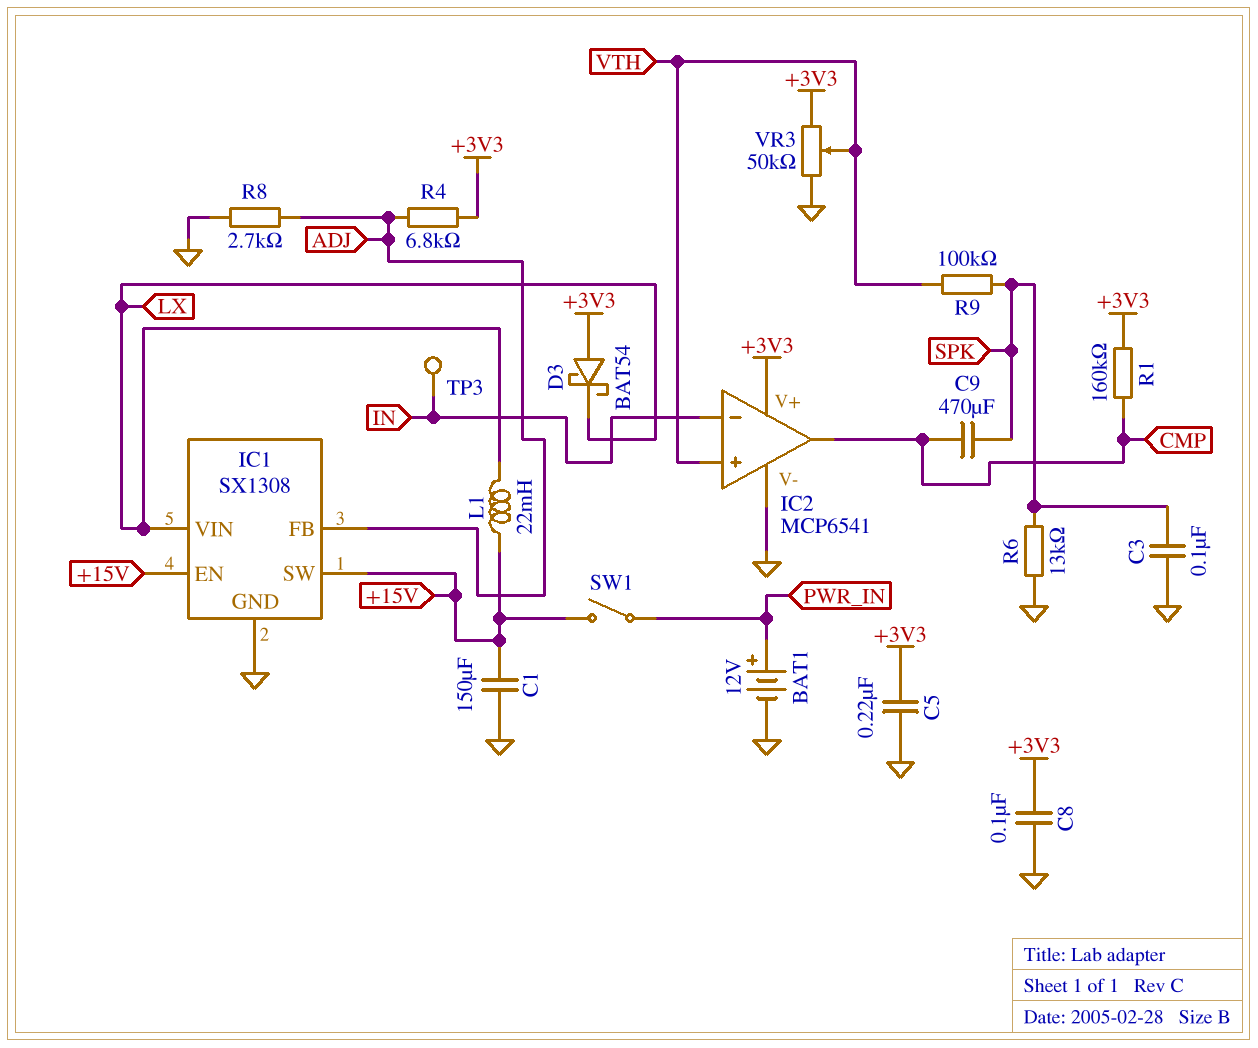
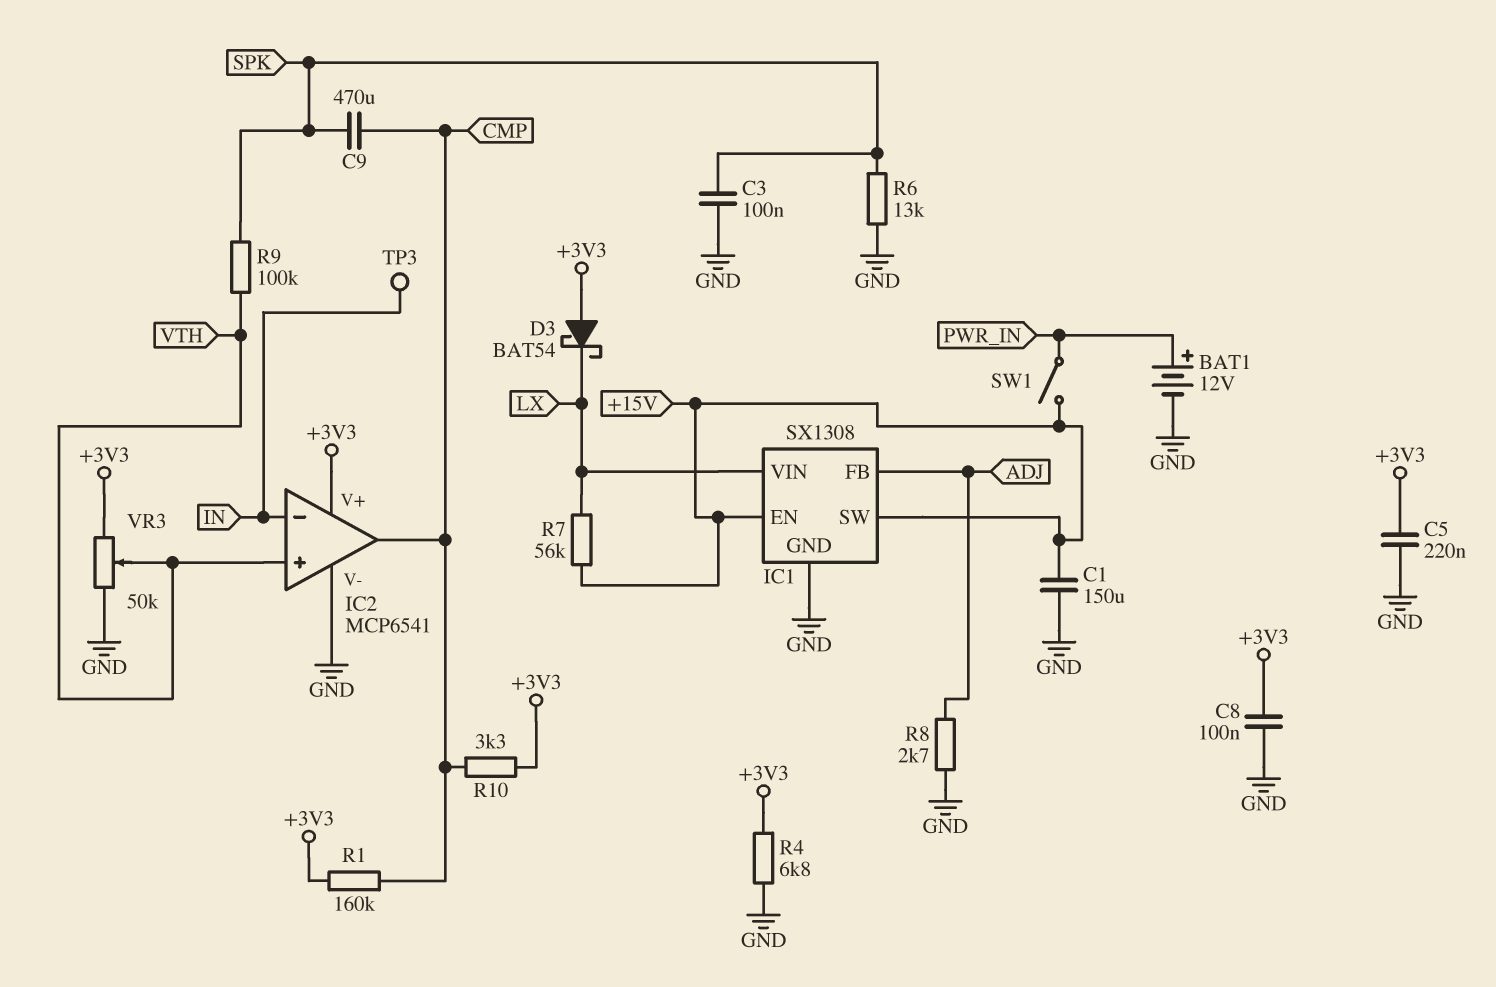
L1: 22mH (+15V, LX) -> none
R4: 6.8k (+3V3, ADJ) -> 6.8k (+3V3, GND)
R7: none -> 56k (+15V, LX)
R10: none -> 3.3k (+3V3, CMP)

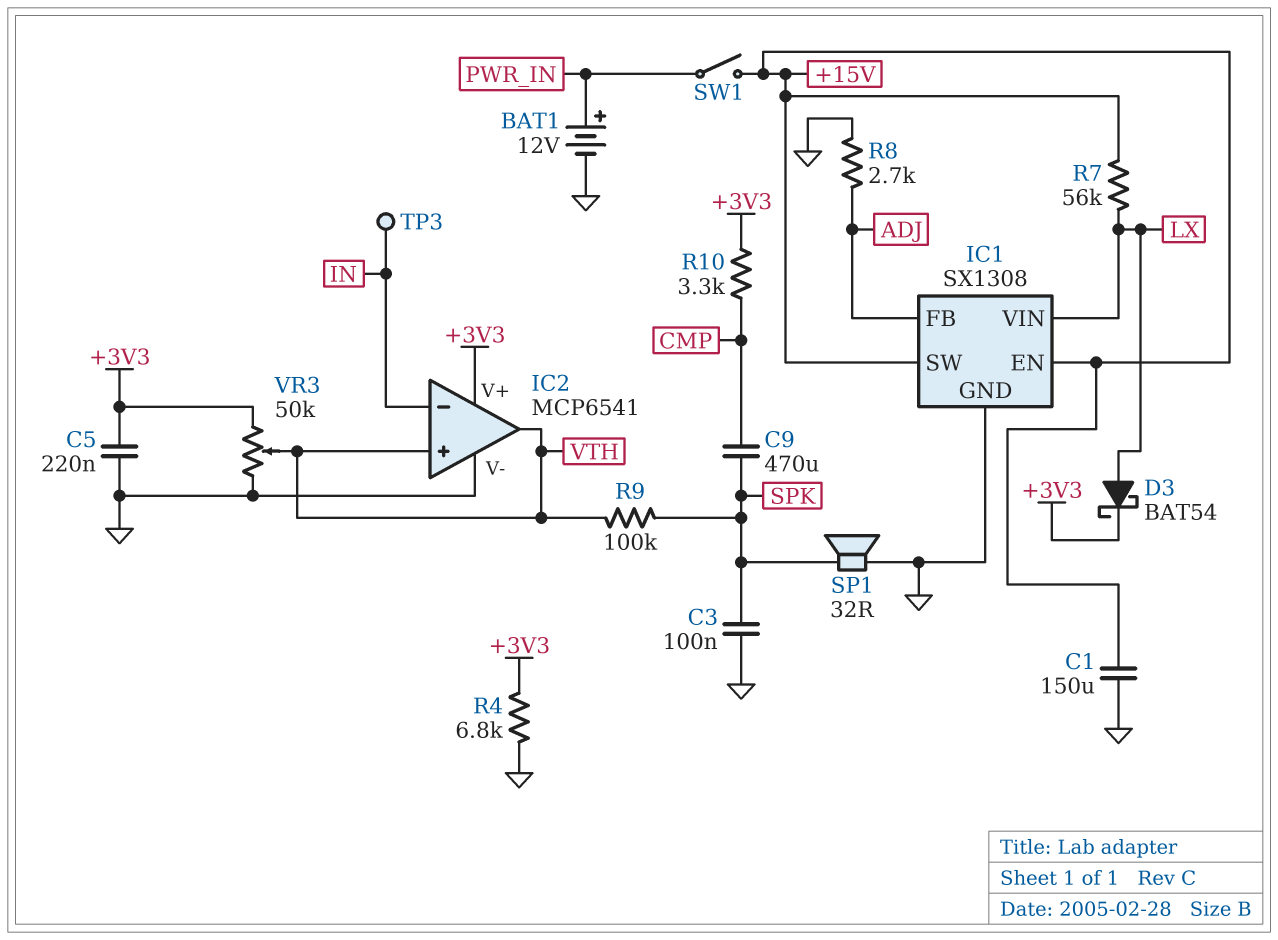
C8: 100nF (+3V3, GND) -> none
D3: schottky BAT54 (A +3V3, K LX) -> schottky BAT54 (A LX, K +3V3)
IC2 pin out: CMP -> VTH
R1: 160k (+3V3, CMP) -> none
R6: 13k (GND, SPK) -> none
SP1: none -> speaker 32R (GND, SPK)

